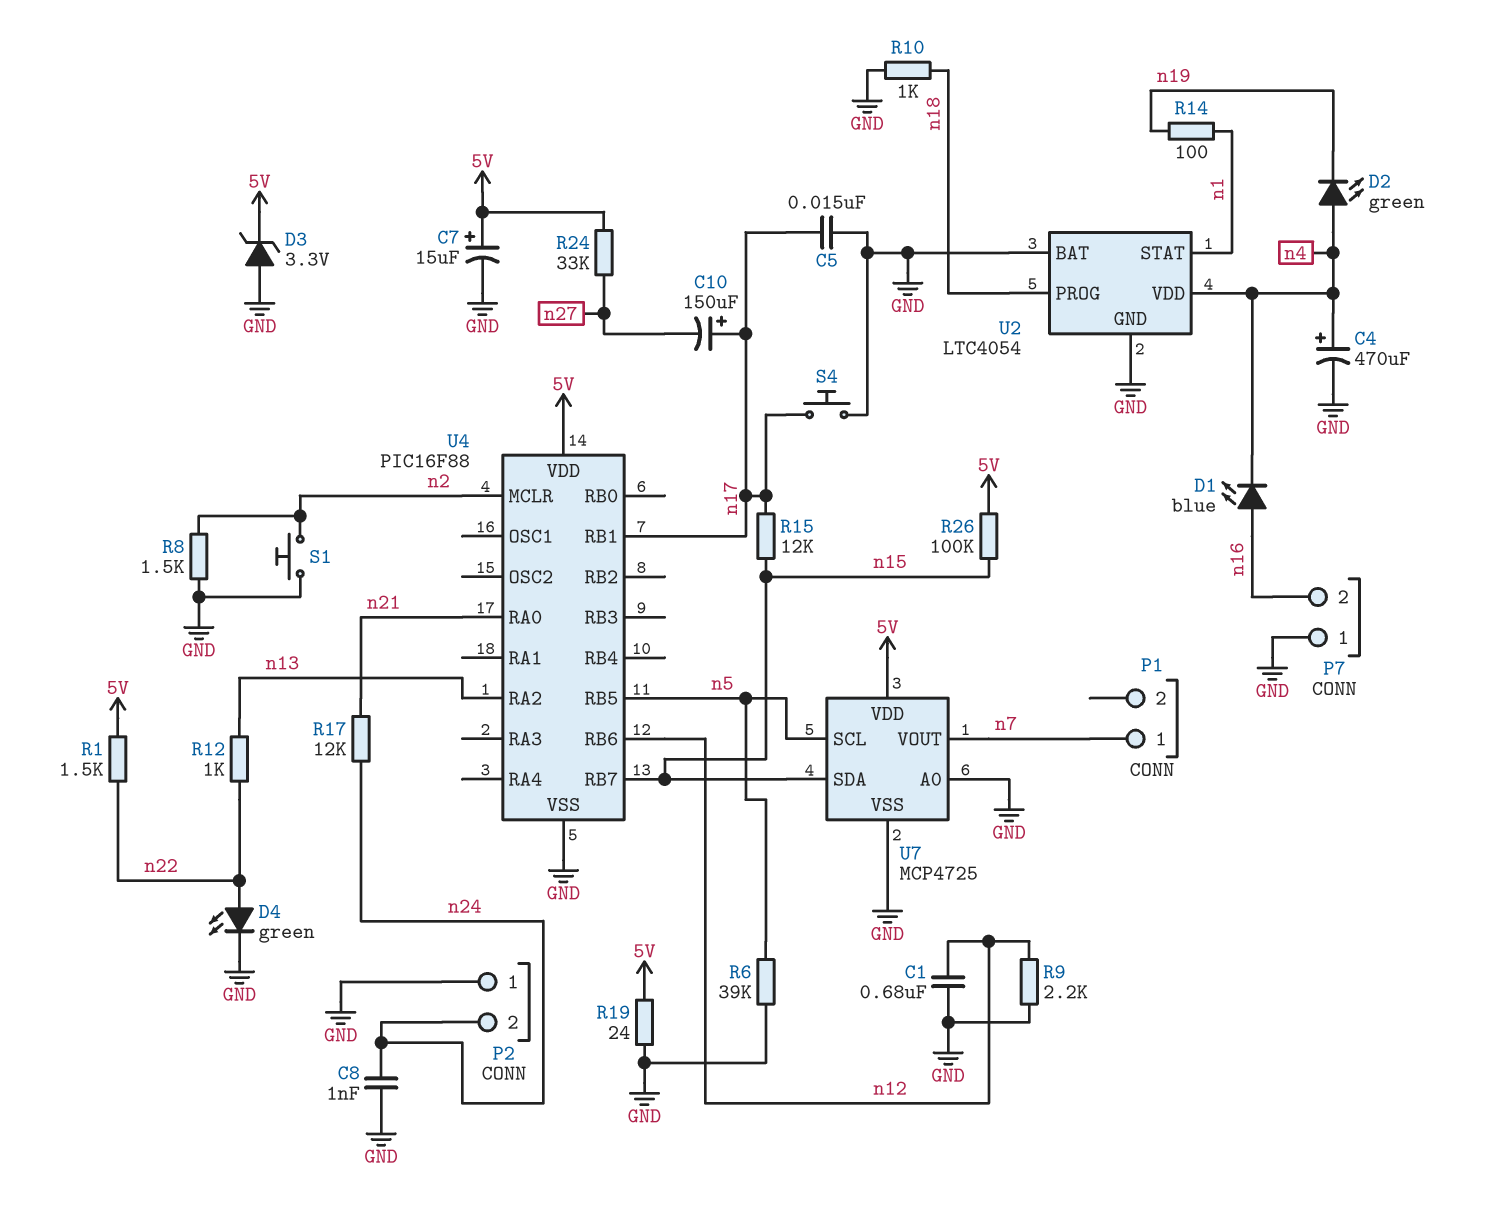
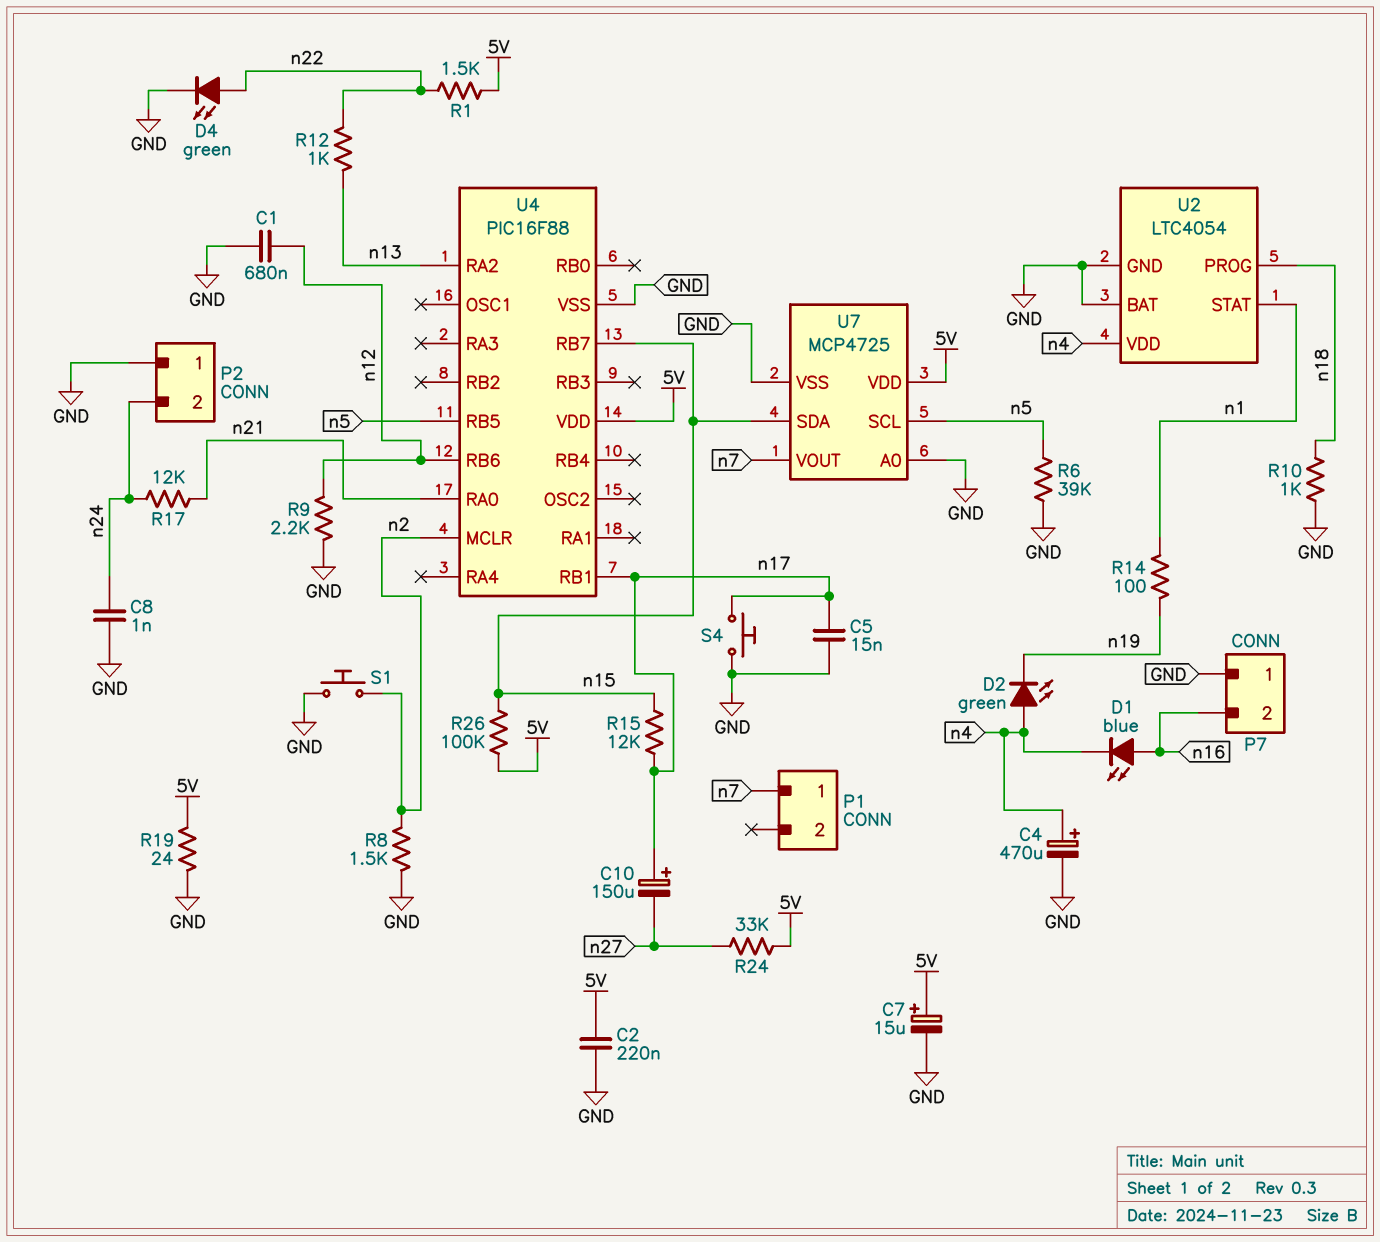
C2: none -> 220nF (5V, GND)
D3: zener 3.3V (A GND, K 5V) -> none

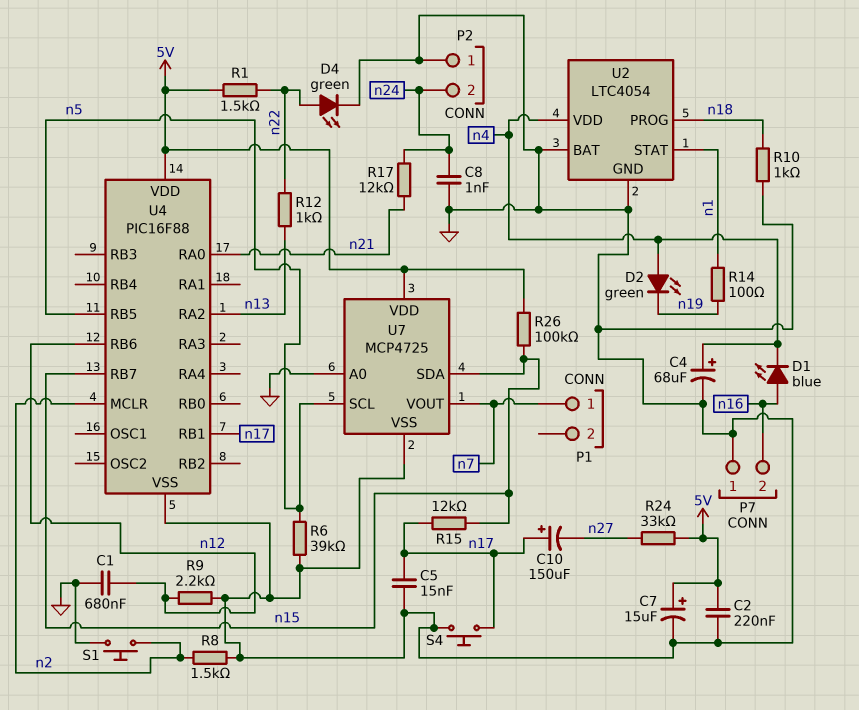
C4: 470uF (plus n4, minus GND) -> 68uF (plus n4, minus GND)
R19: 24 (5V, GND) -> none

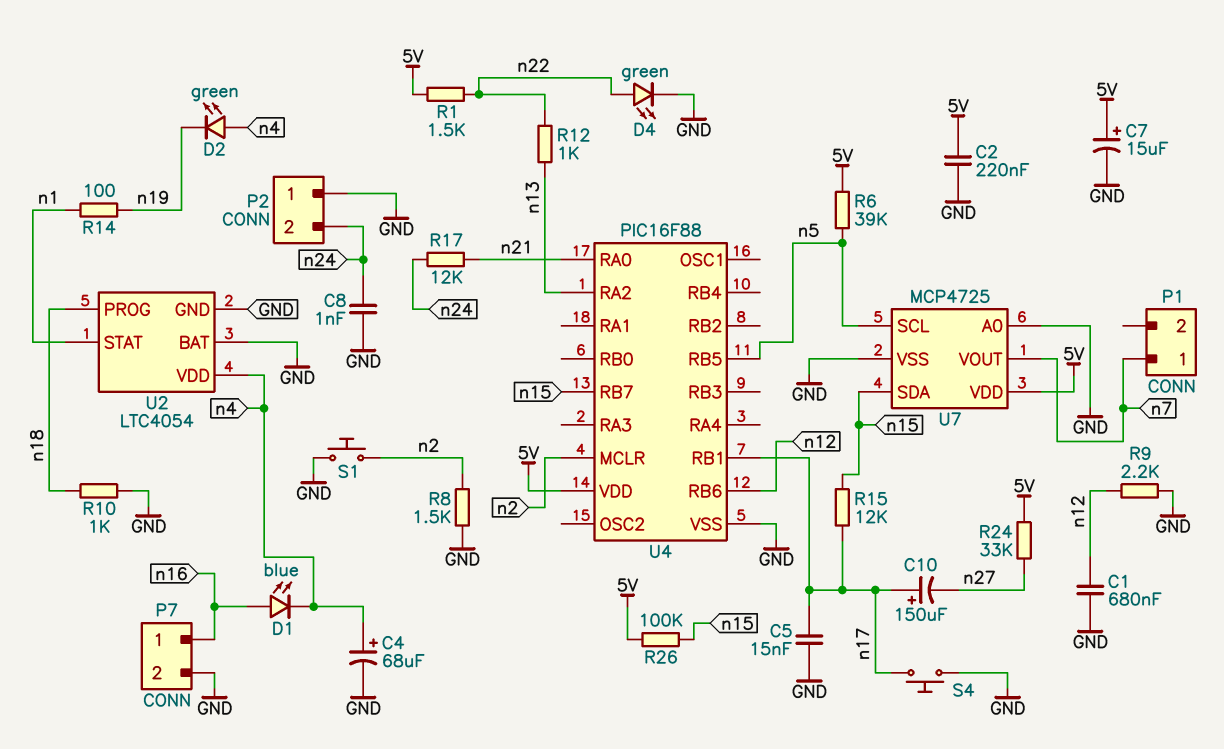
P7 pin 1: GND -> n16
P7 pin 2: n16 -> GND
R6: 39k (GND, n5) -> 39k (5V, n5)

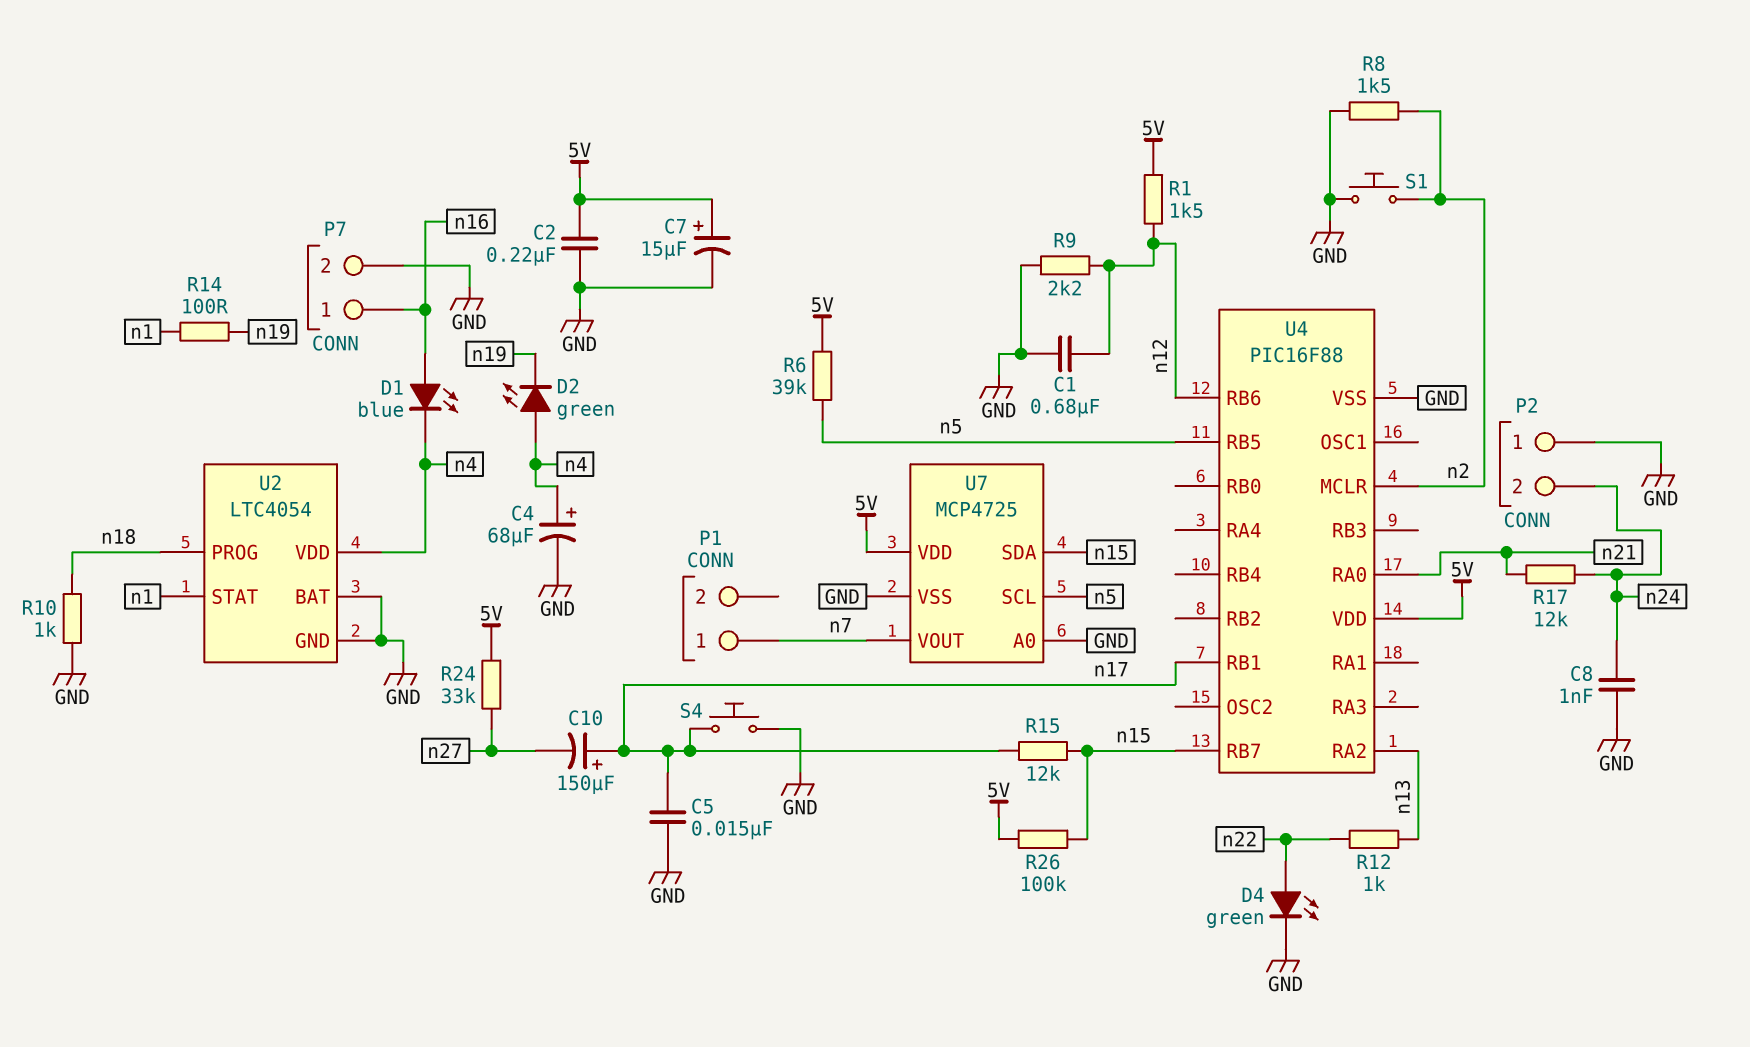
R1: 1.5k (5V, n22) -> 1.5k (5V, n12)

